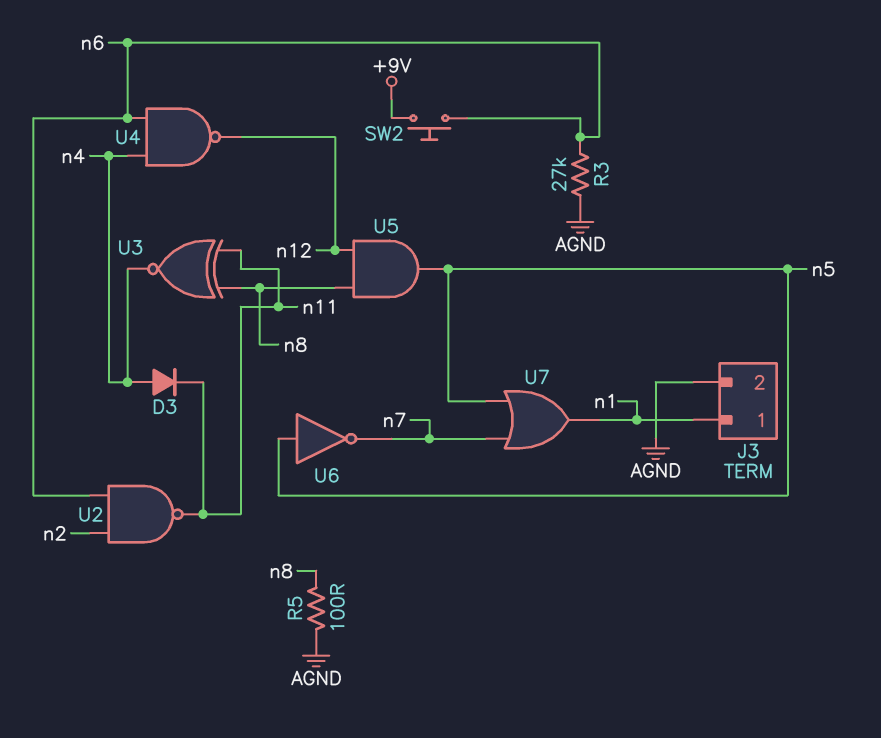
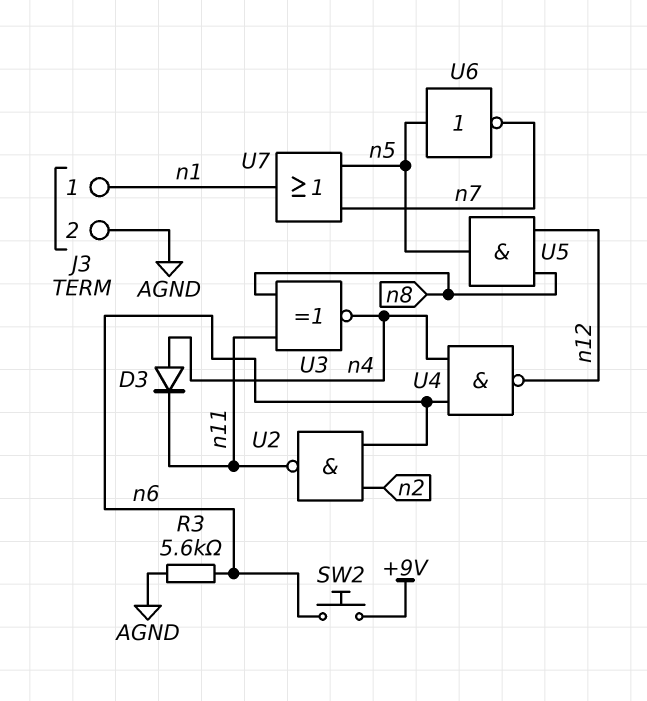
R3: 27k (AGND, n6) -> 5.6k (AGND, n6)
R5: 100 (AGND, n8) -> none

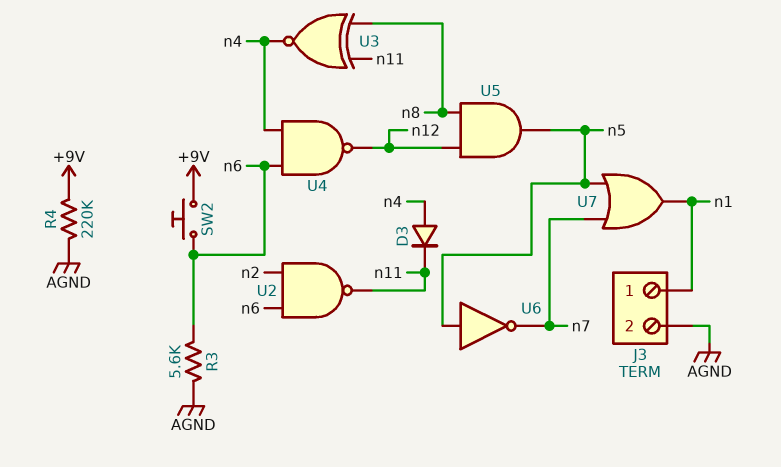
R4: none -> 220k (+9V, AGND)

